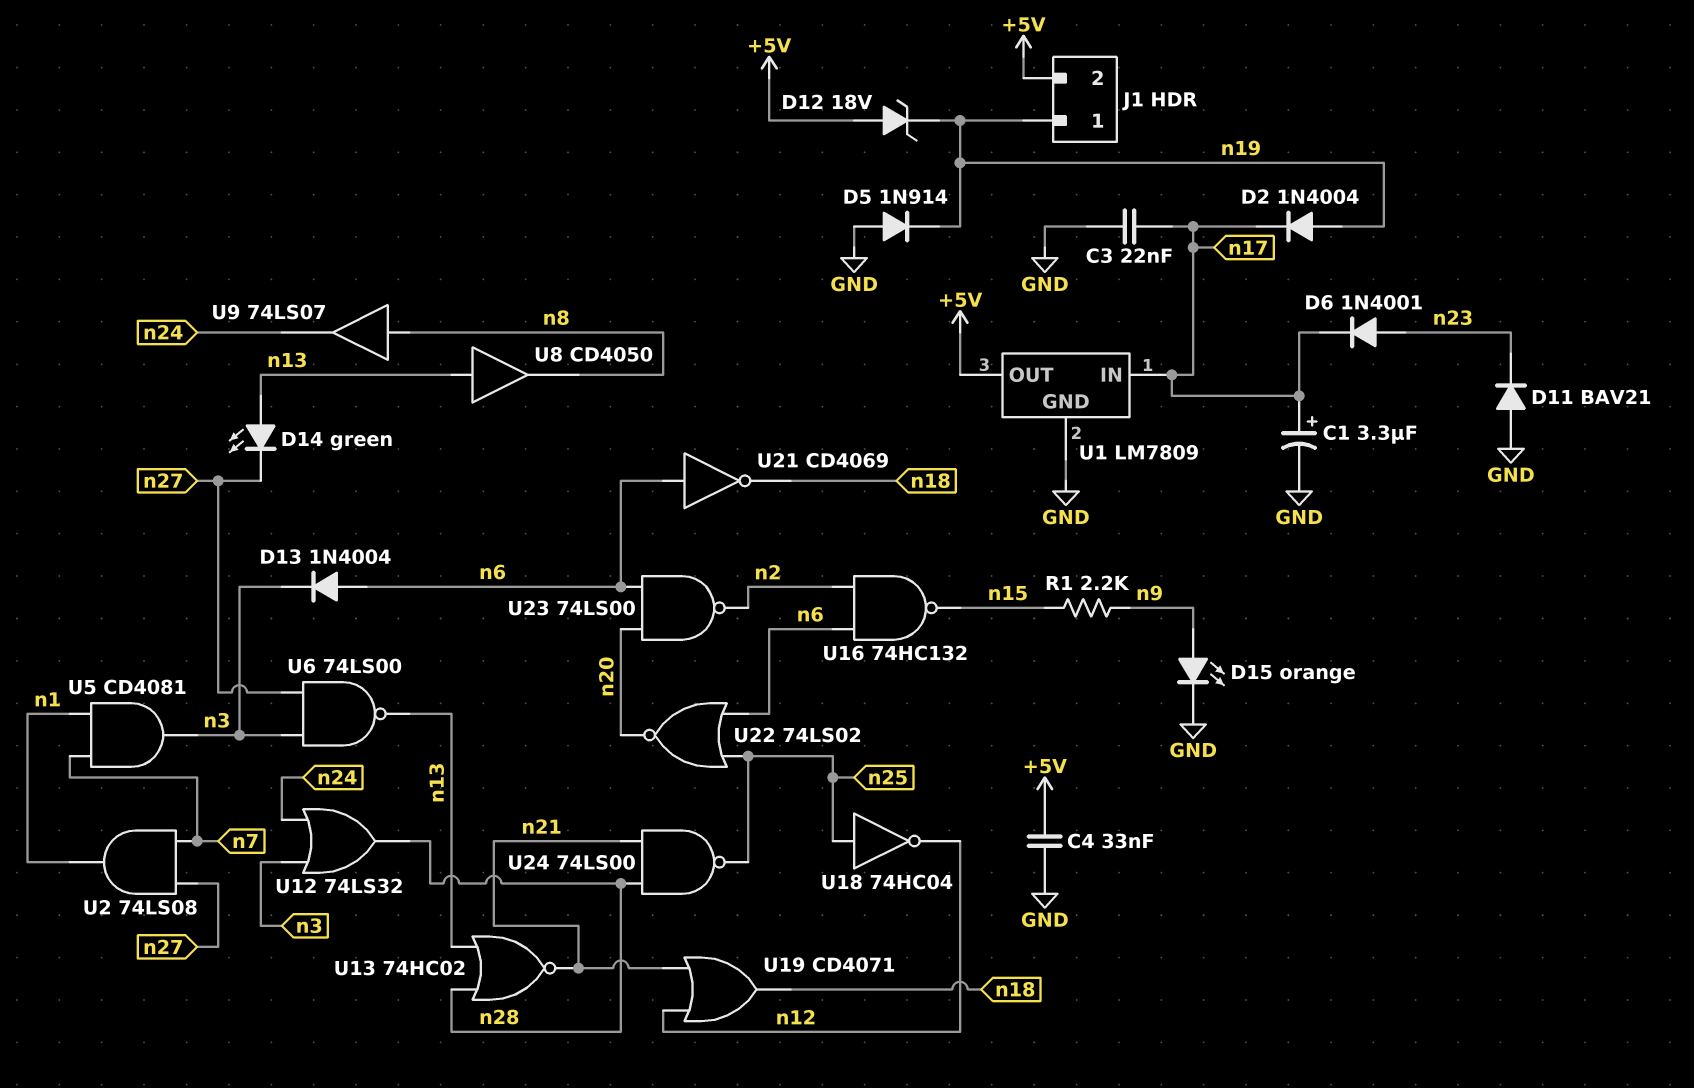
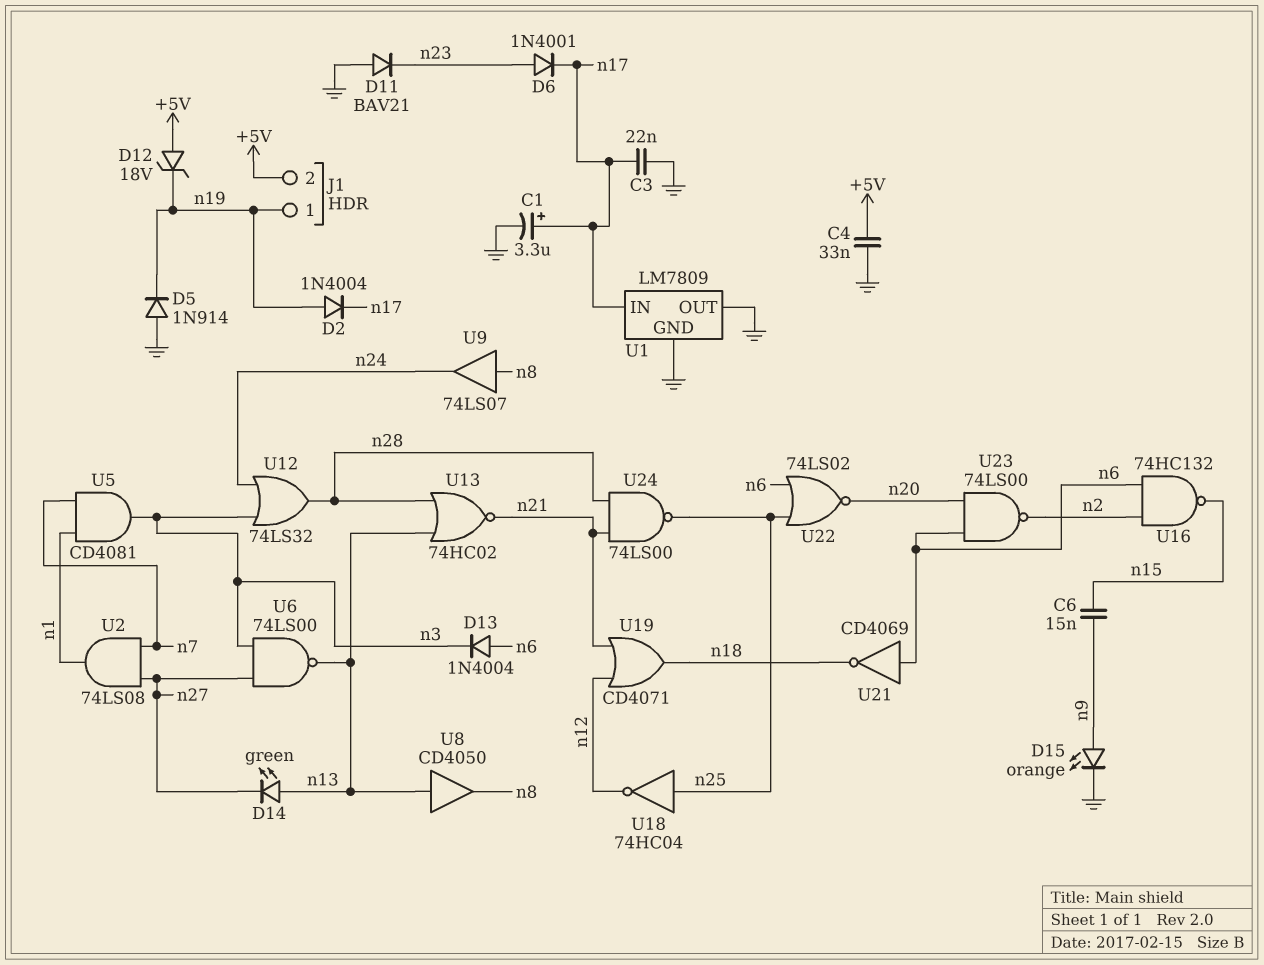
C6: none -> 15nF (n9, n15)
R1: 2.2k (n9, n15) -> none
U1 pin OUT: +5V -> GND

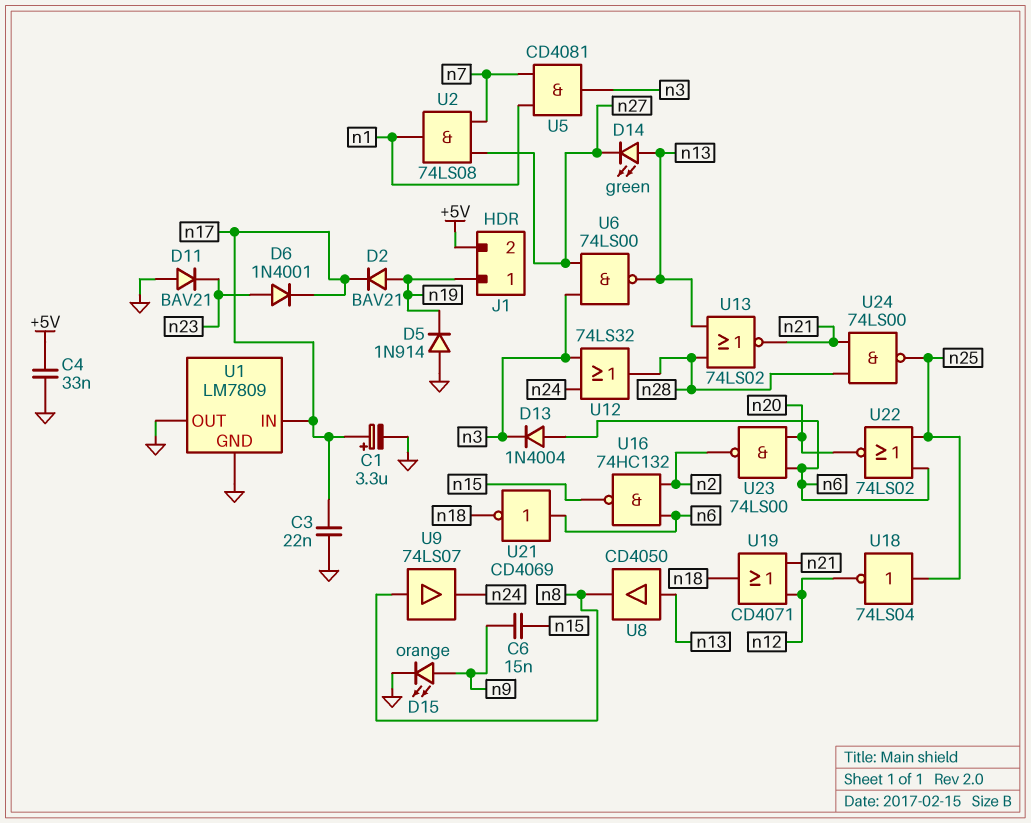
D2: diode 1N4004 (A n19, K n17) -> diode BAV21 (A n19, K n17)
D12: zener 18V (A +5V, K n19) -> none
U13: NOR 74HC02 (in n13, in n28, out n21) -> NOR 74LS02 (in n13, in n28, out n21)
U18: NOT 74HC04 (in n25, out n12) -> NOT 74LS04 (in n25, out n12)

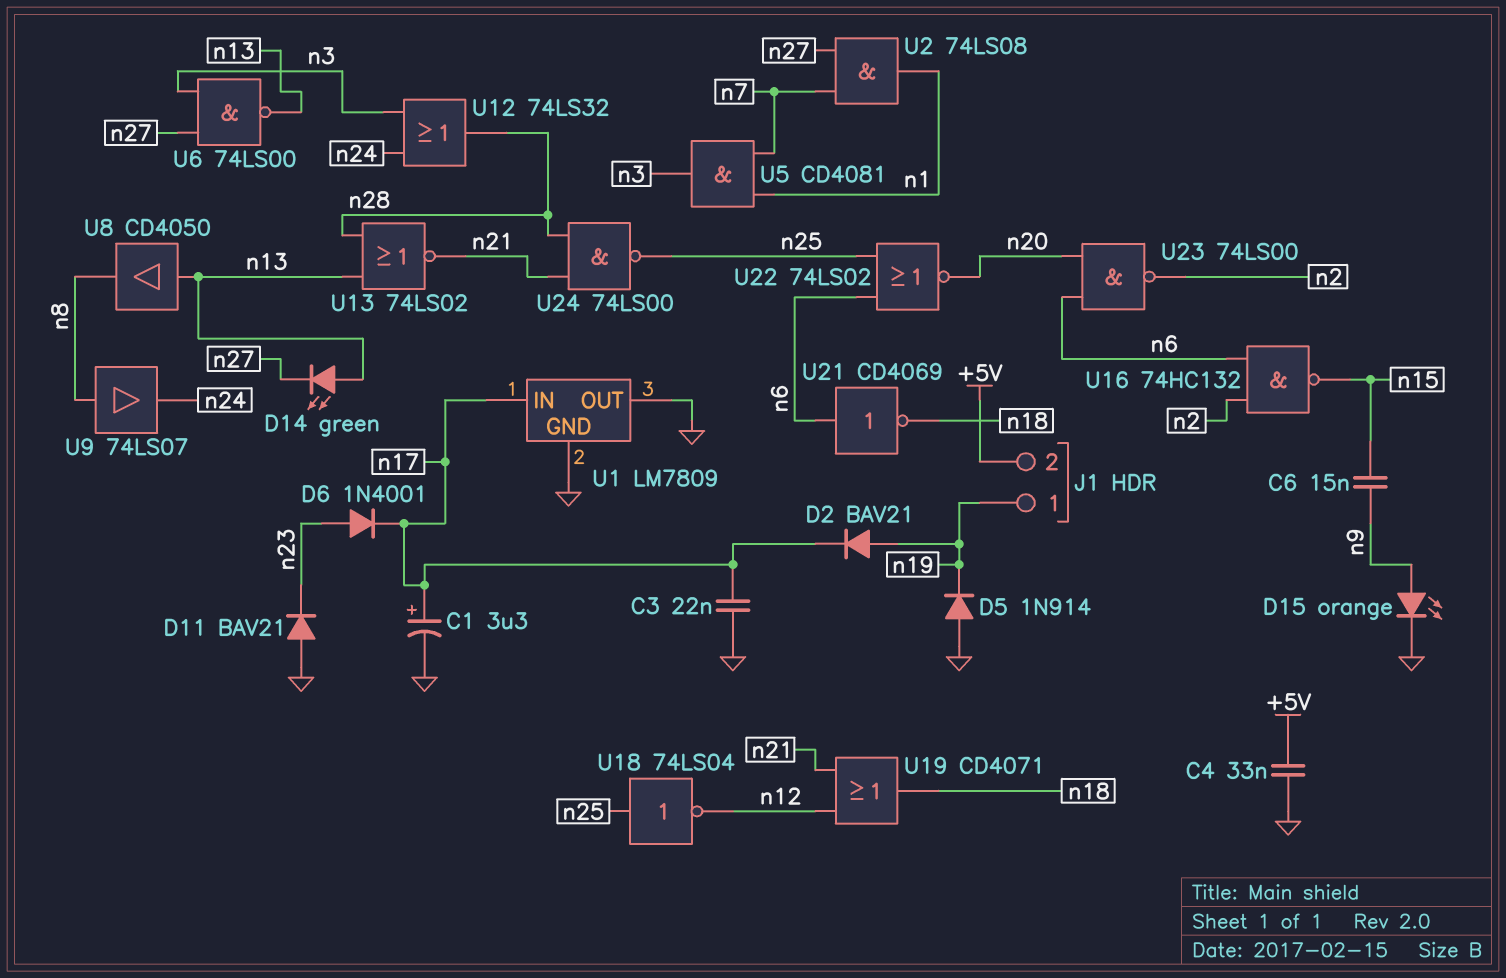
D13: diode 1N4004 (A n6, K n3) -> none

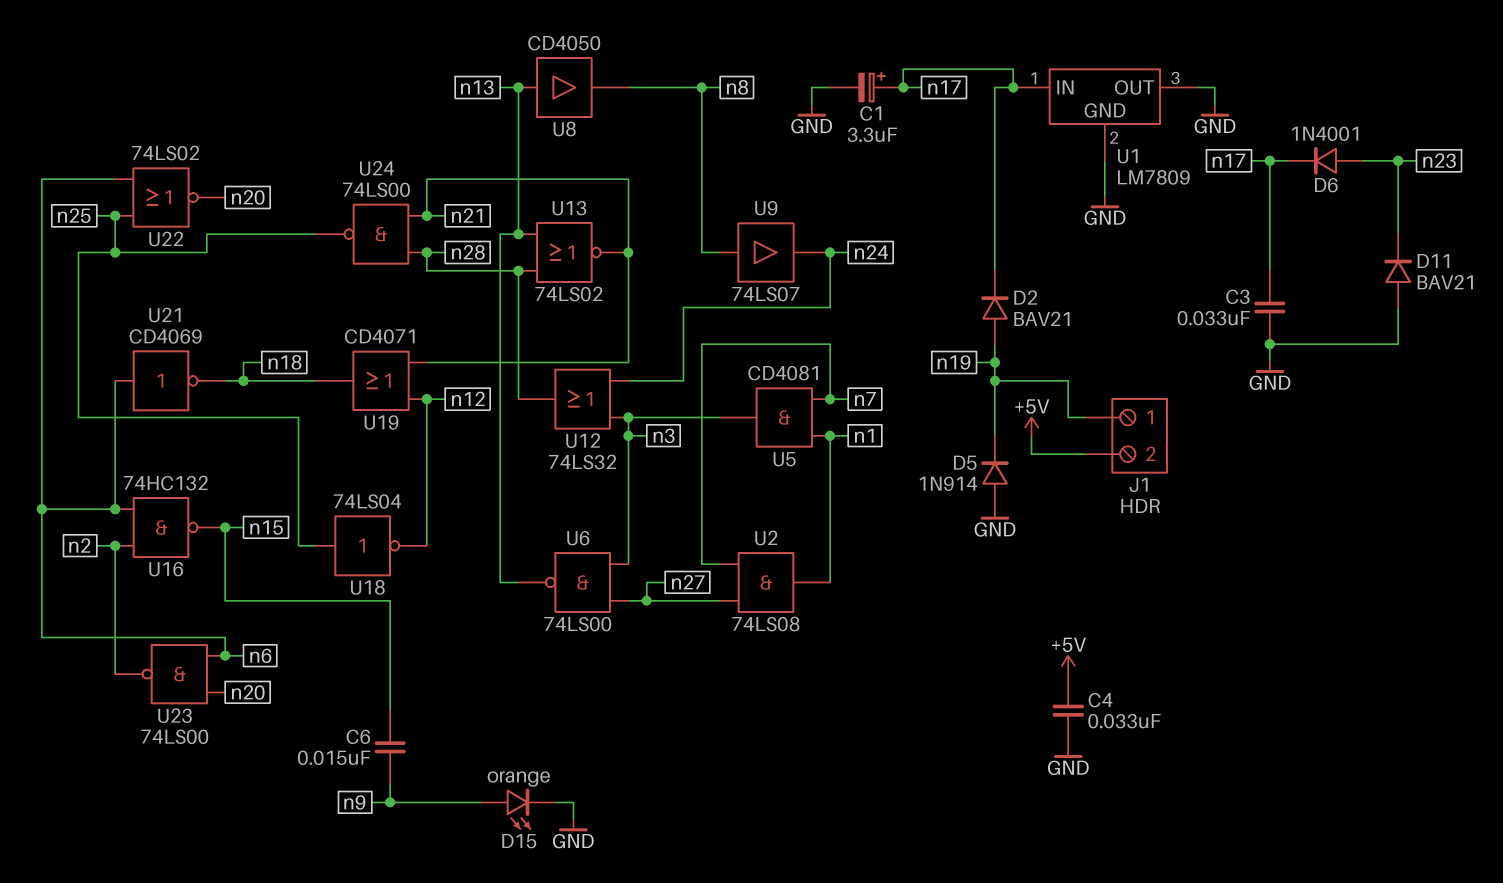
C3: 22nF (GND, n17) -> 33nF (GND, n17)
D14: LED green (A n13, K n27) -> none

